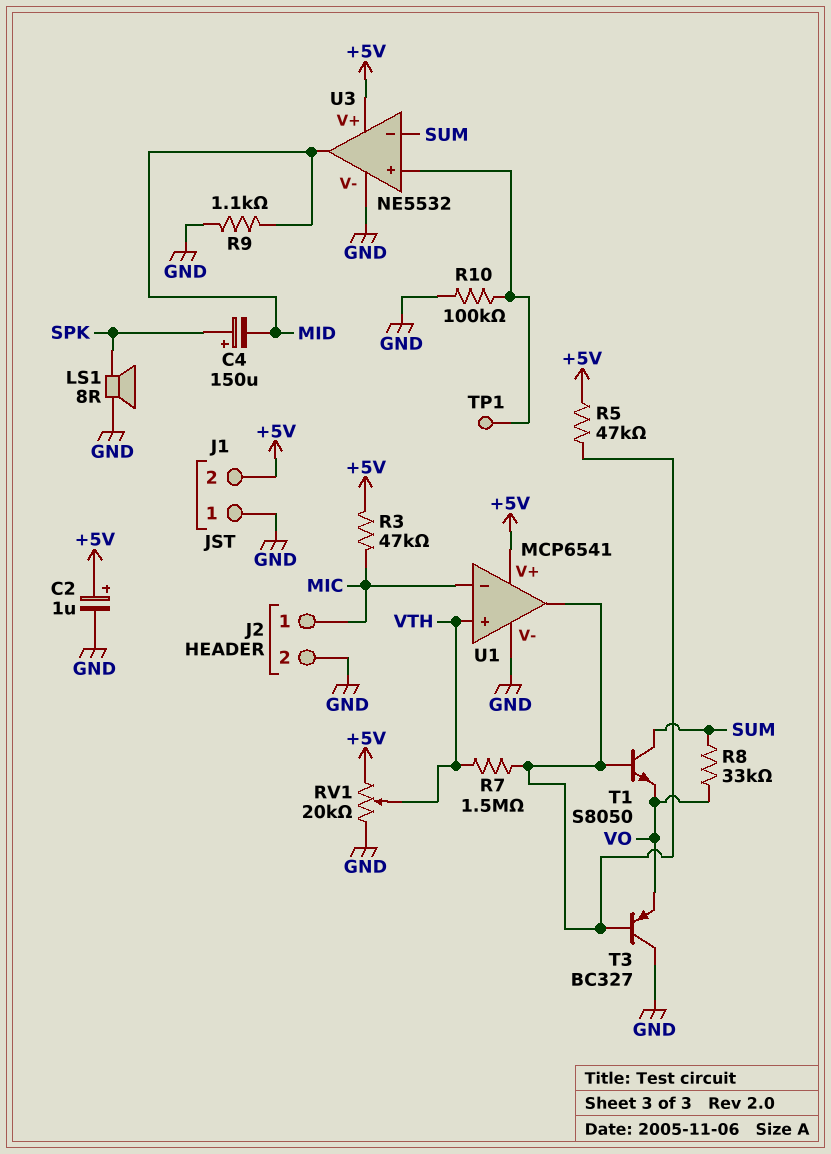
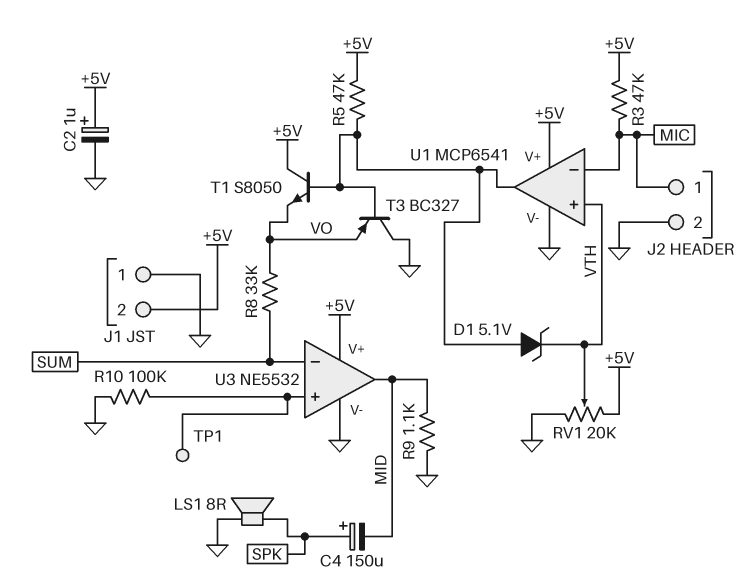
D1: none -> zener 5.1V (A U1/out, K VTH)
R7: 1.5M (U1/out, VTH) -> none
T1: NPN S8050 (B U1/out, C SUM, E VO) -> NPN S8050 (B U1/out, C +5V, E VO)

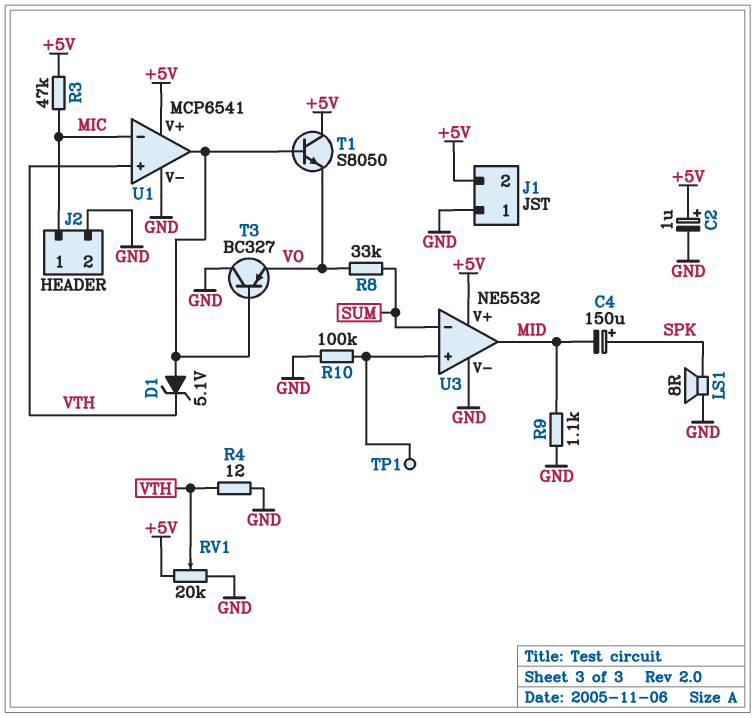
R4: none -> 12 (GND, VTH)
R5: 47k (+5V, U1/out) -> none

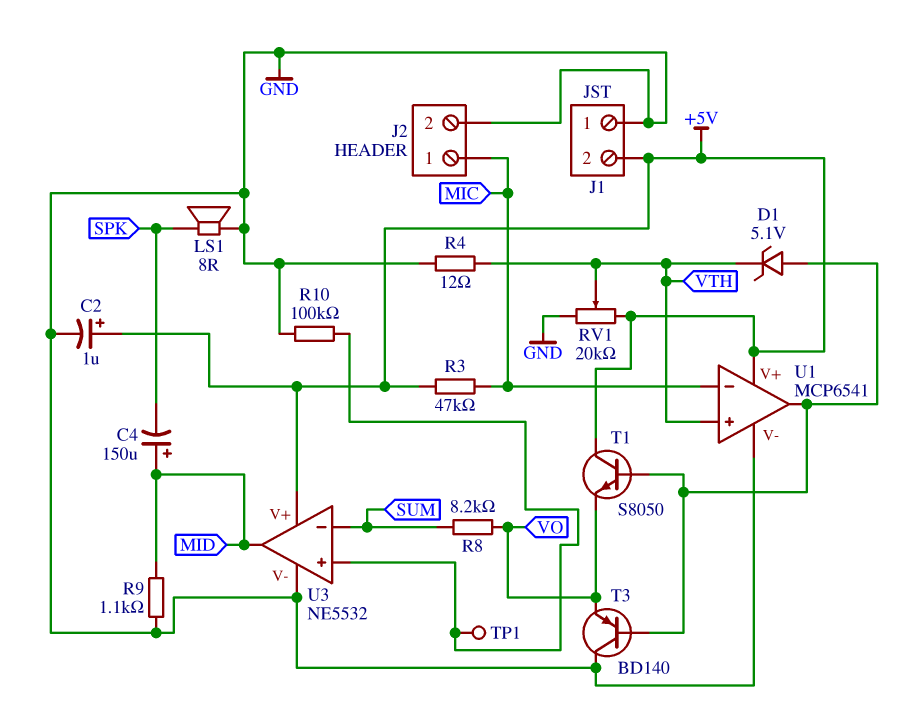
C4: 150uF (plus SPK, minus MID) -> 150uF (plus MID, minus SPK)
R8: 33k (SUM, VO) -> 8.2k (SUM, VO)
T3: PNP BC327 (B U1/out, C GND, E VO) -> PNP BD140 (B U1/out, C GND, E VO)

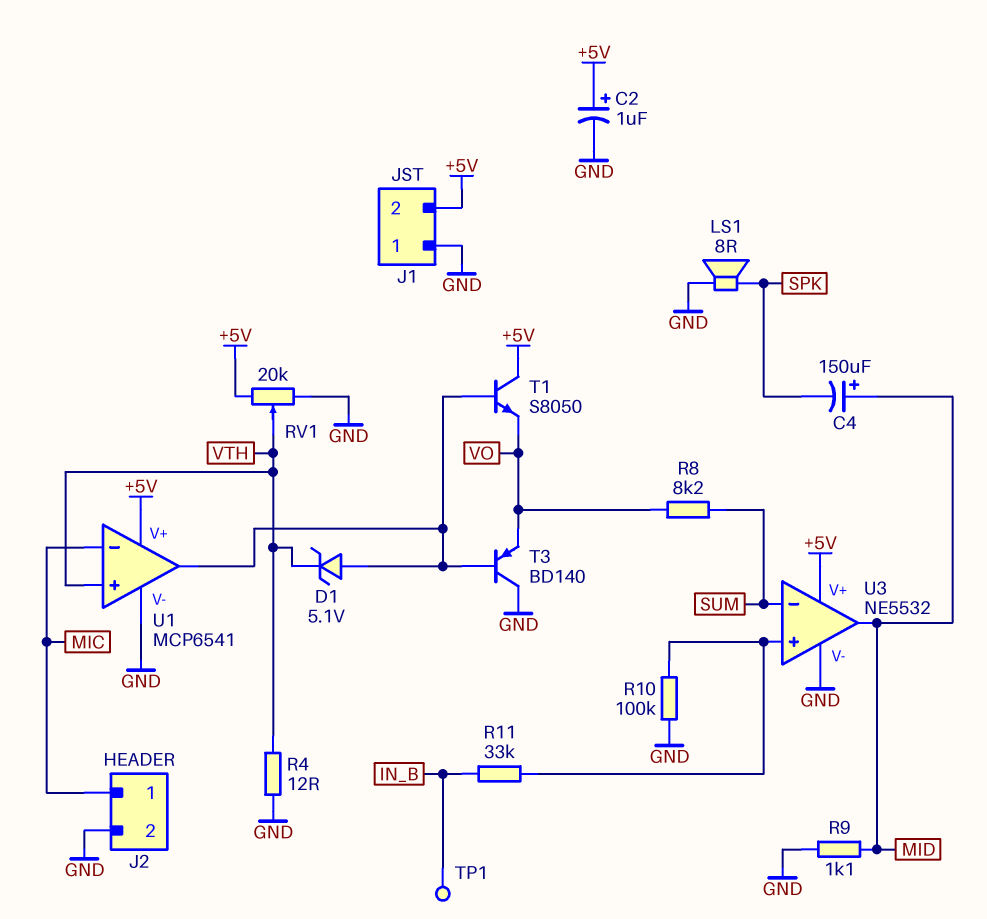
R3: 47k (+5V, MIC) -> none
R11: none -> 33k (IN_B, U3/in+)
TP1: test point (U3/in+) -> test point (IN_B)

